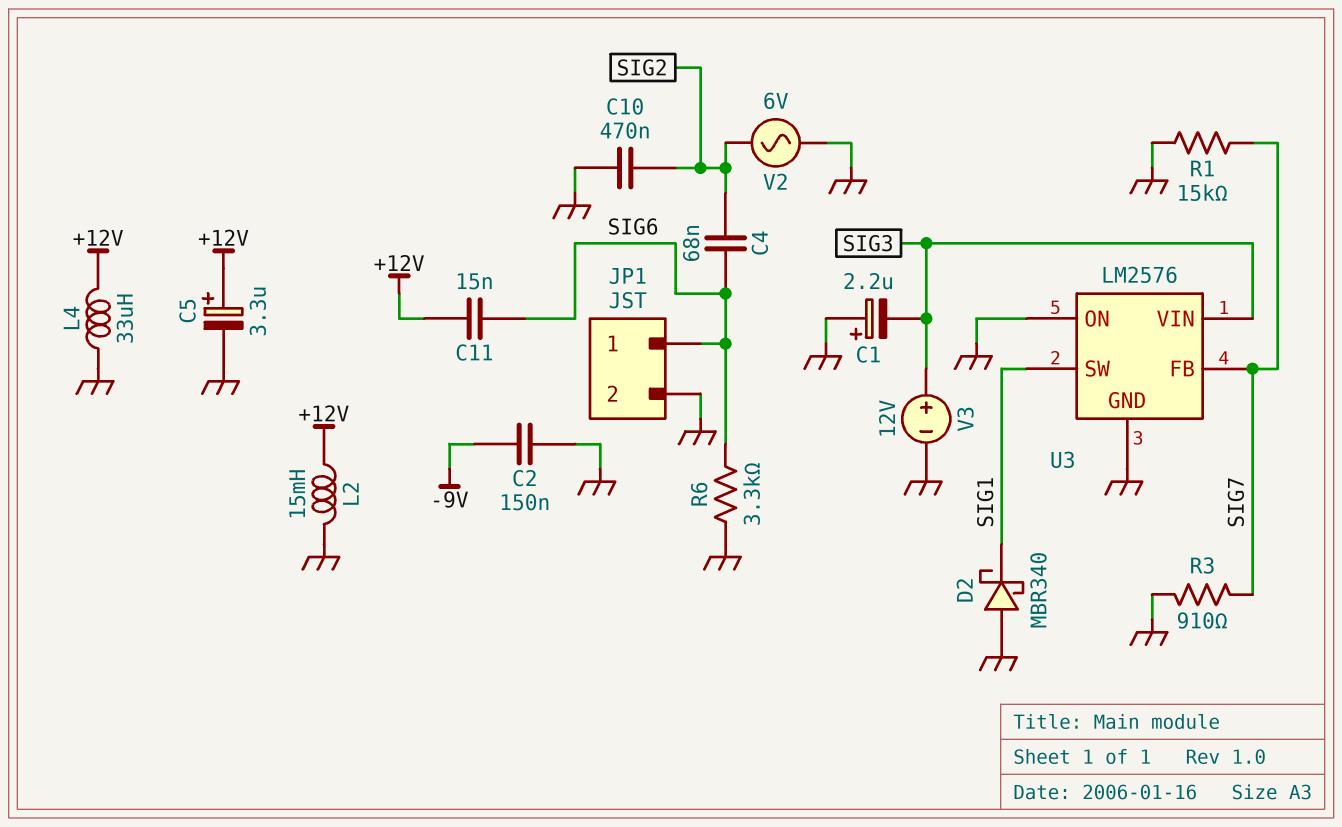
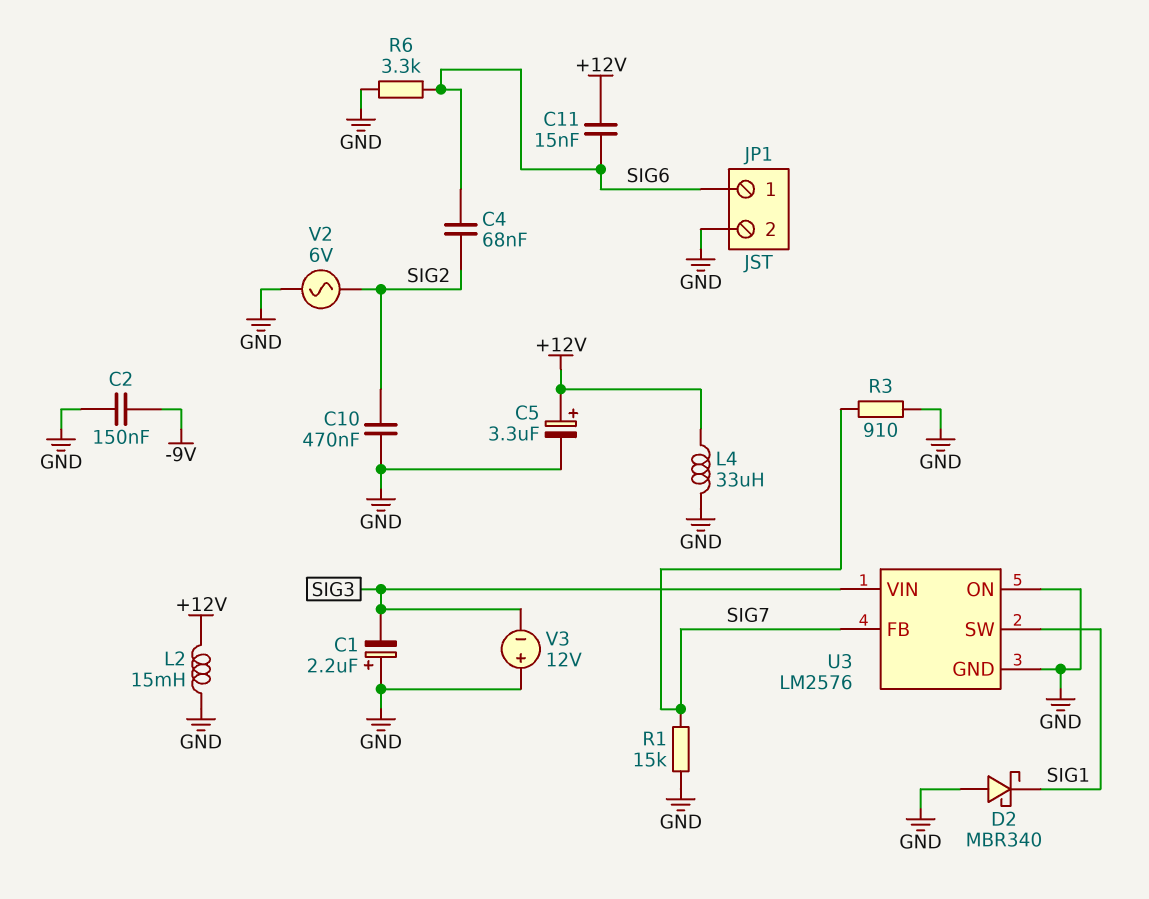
V3: 12V (plus SIG3, minus GND) -> 12V (plus GND, minus SIG3)

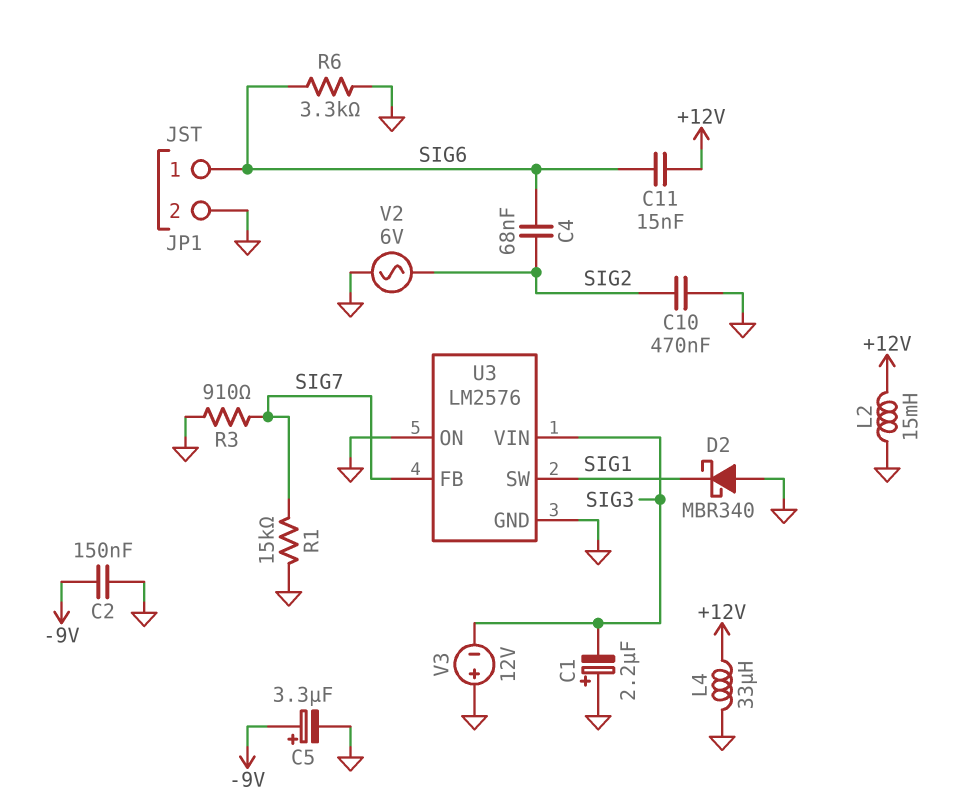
C5: 3.3uF (plus +12V, minus GND) -> 3.3uF (plus -9V, minus GND)

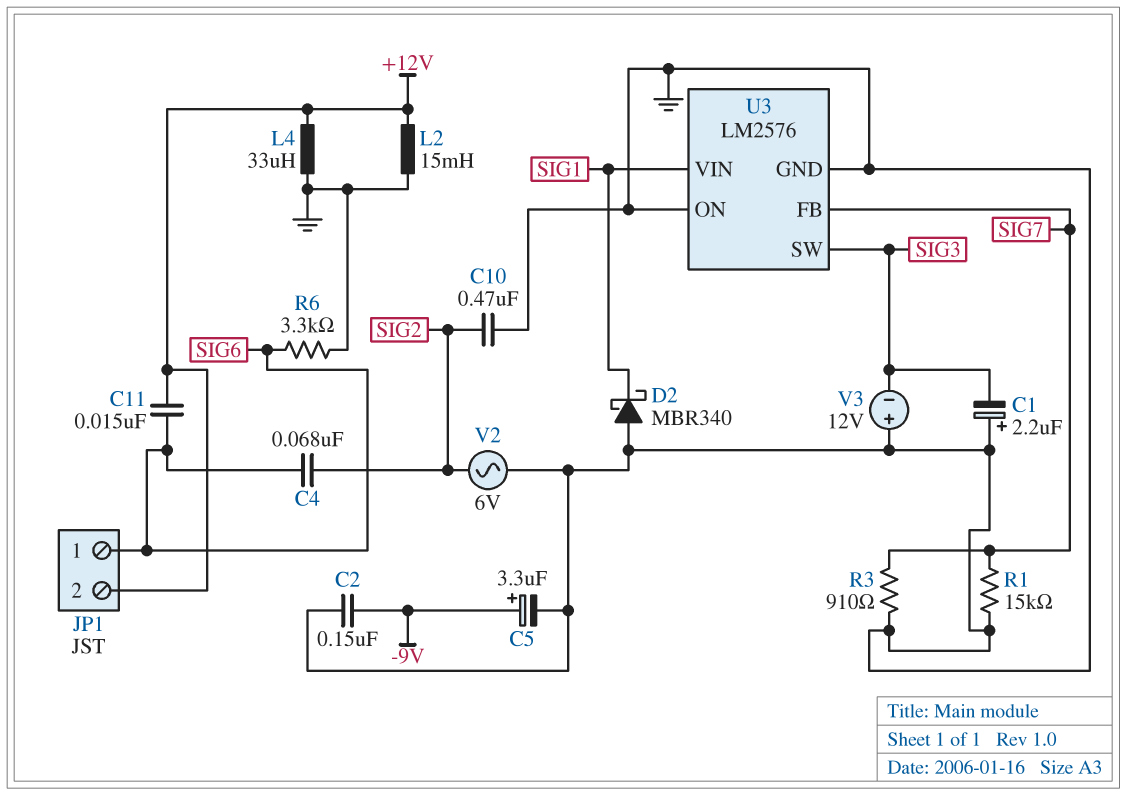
JP1 pin 2: GND -> +12V
U3 pin SW: SIG1 -> SIG3
U3 pin VIN: SIG3 -> SIG1

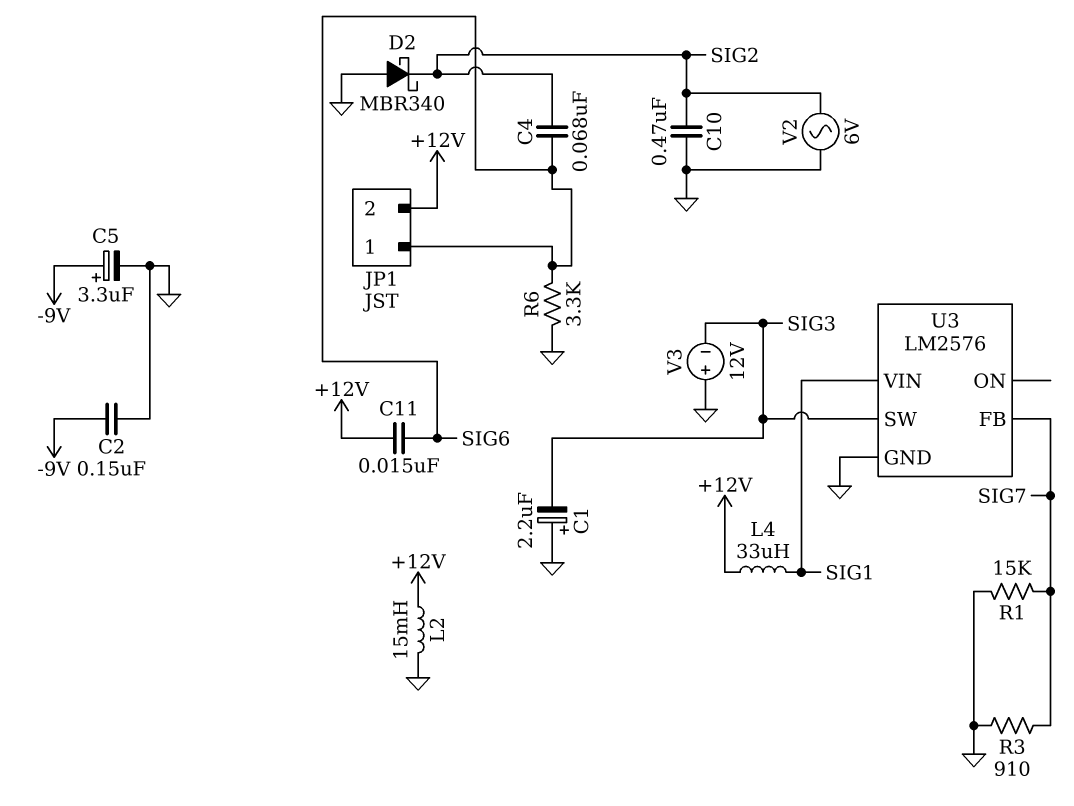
D2: schottky MBR340 (A GND, K SIG1) -> schottky MBR340 (A GND, K SIG2)
L4: 33uH (+12V, GND) -> 33uH (+12V, SIG1)
U3 pin ON: GND -> none

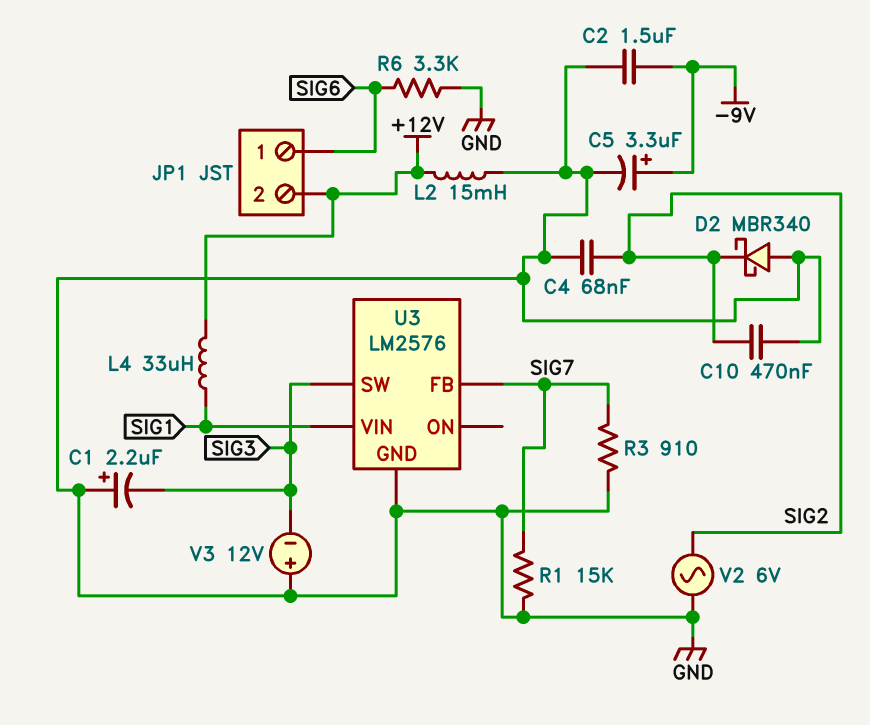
C2: 150nF (-9V, GND) -> 1.5uF (-9V, GND)
C4: 68nF (SIG2, SIG6) -> 68nF (GND, SIG2)
C11: 15nF (+12V, SIG6) -> none

